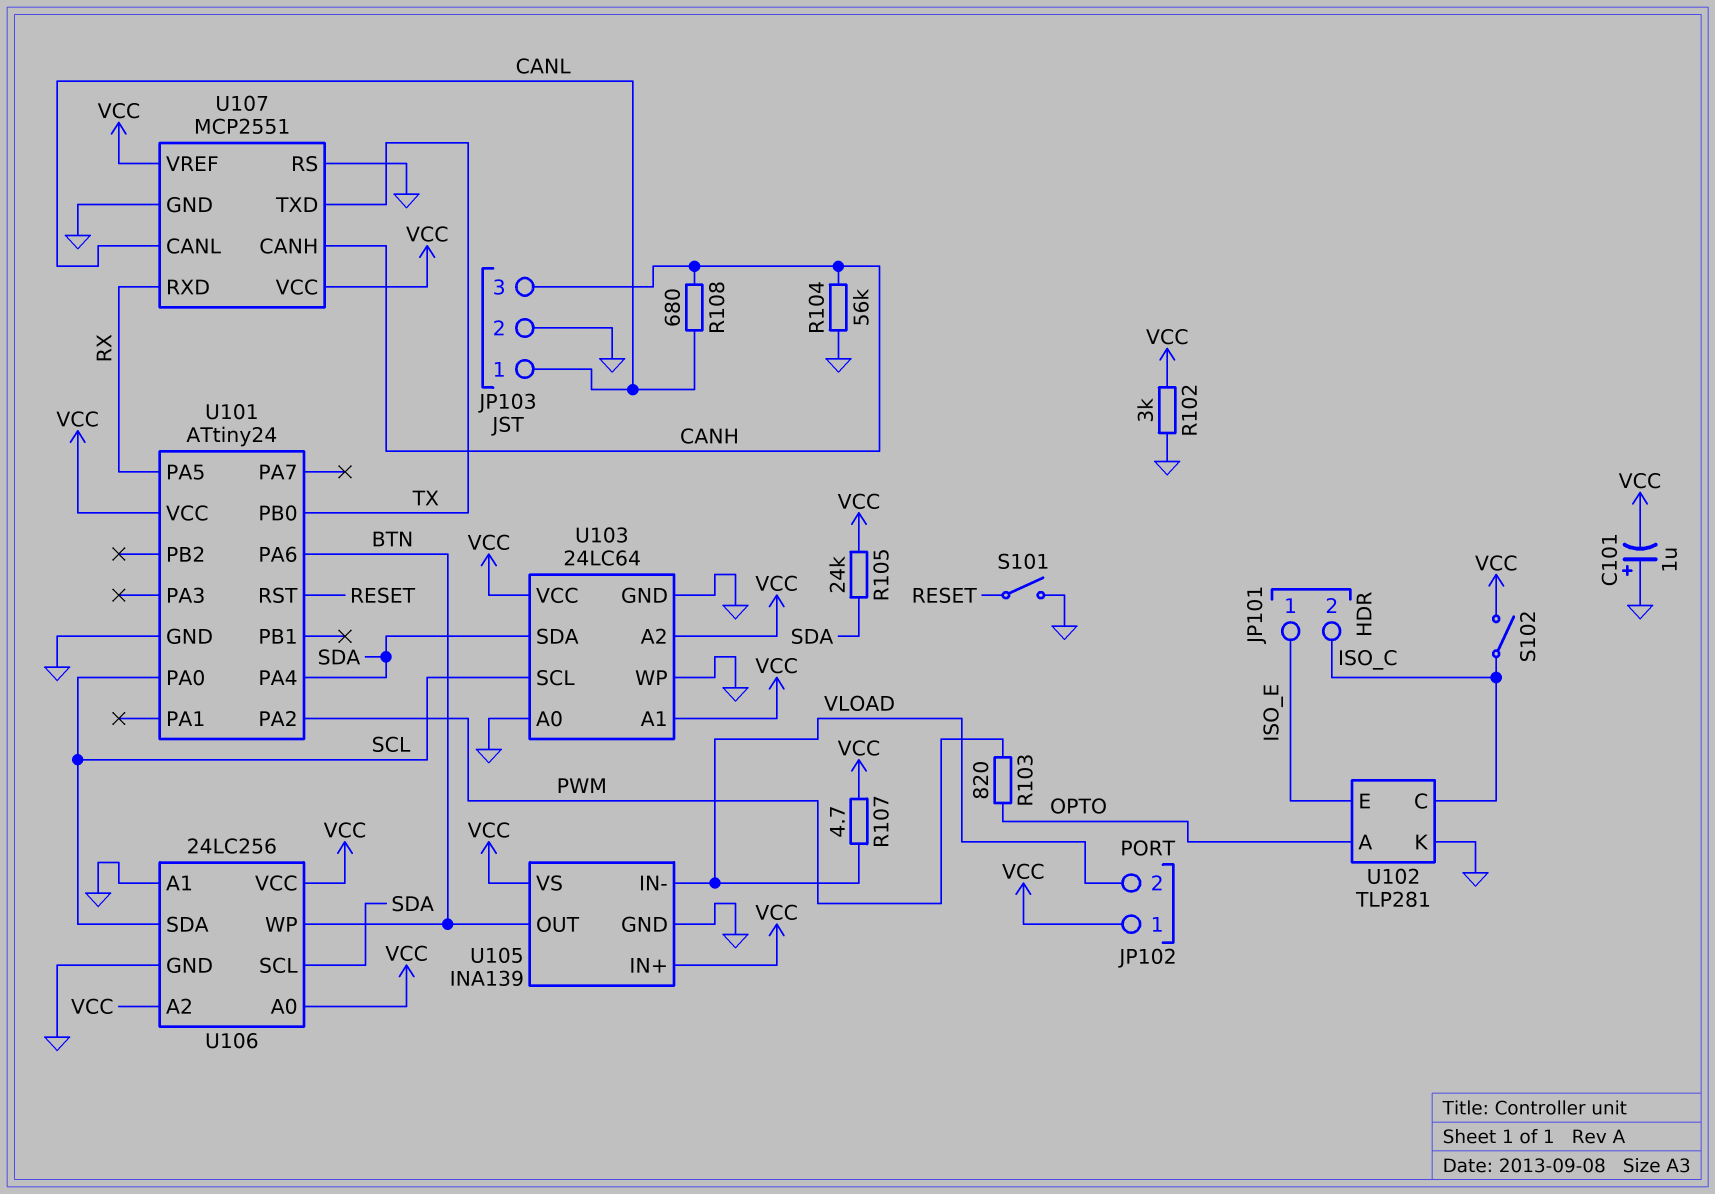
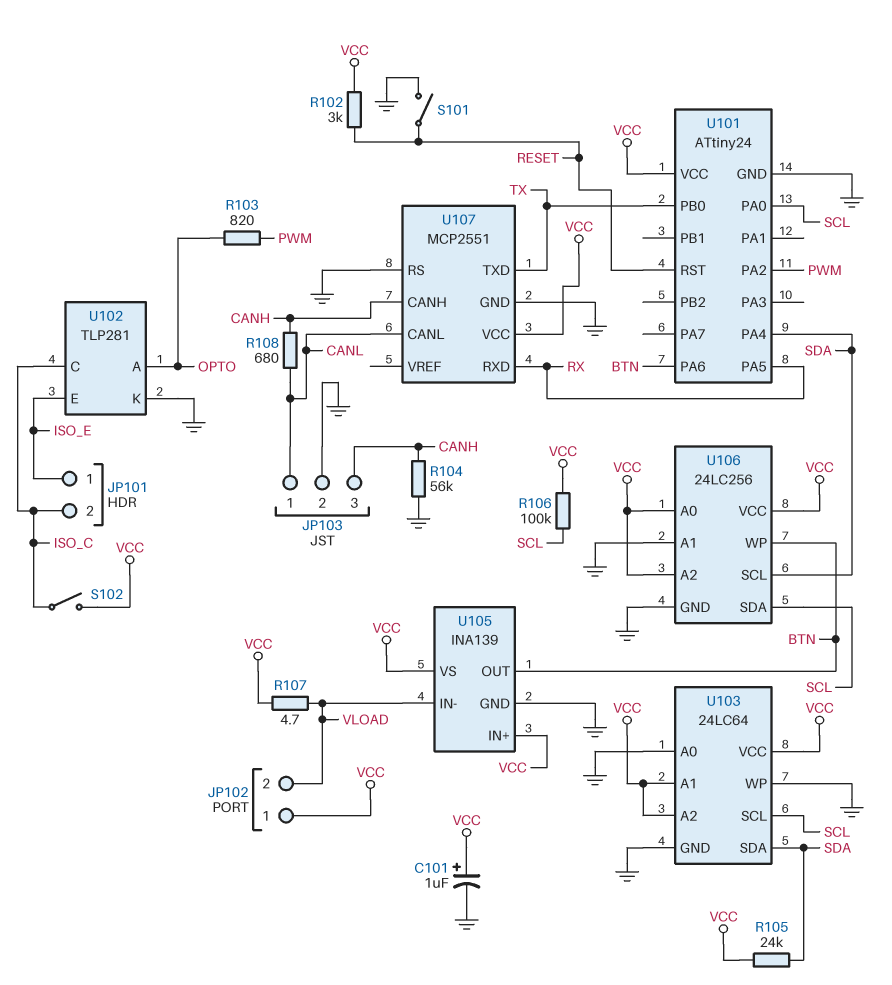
C101: 1uF (plus GND, minus VCC) -> 1uF (plus VCC, minus GND)
R102: 3k (GND, VCC) -> 3k (RESET, VCC)
R106: none -> 100k (SCL, VCC)
U107 pin VREF: VCC -> none

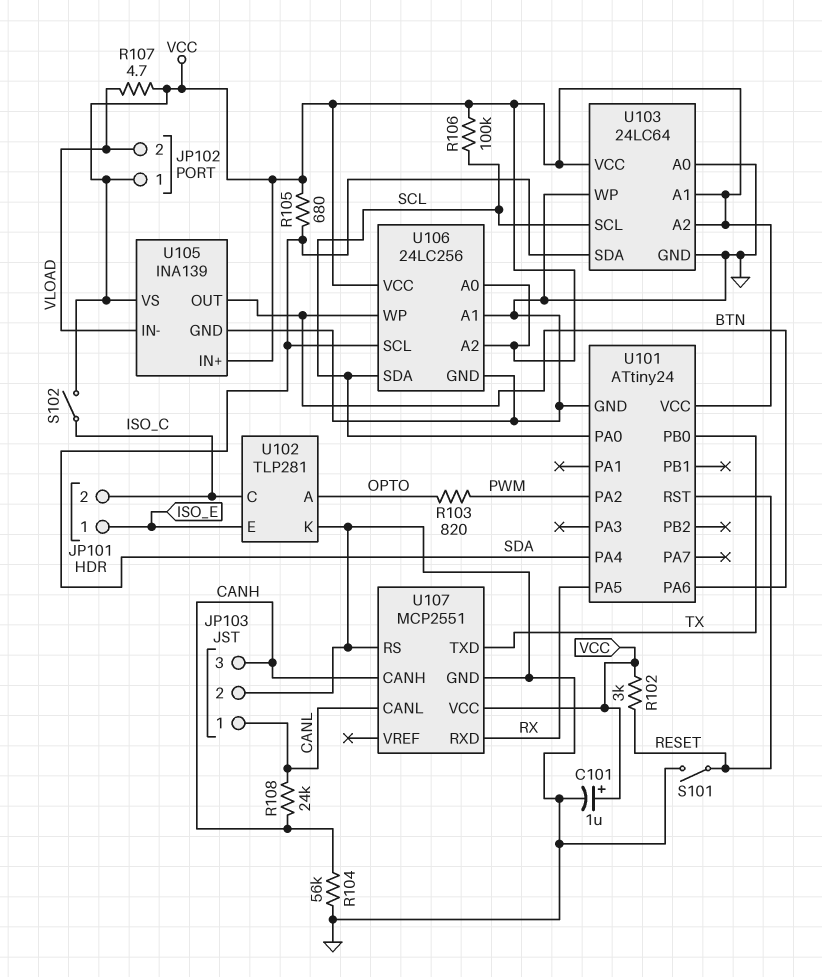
R105: 24k (SDA, VCC) -> 680 (SDA, VCC)
R108: 680 (CANH, CANL) -> 24k (CANH, CANL)

